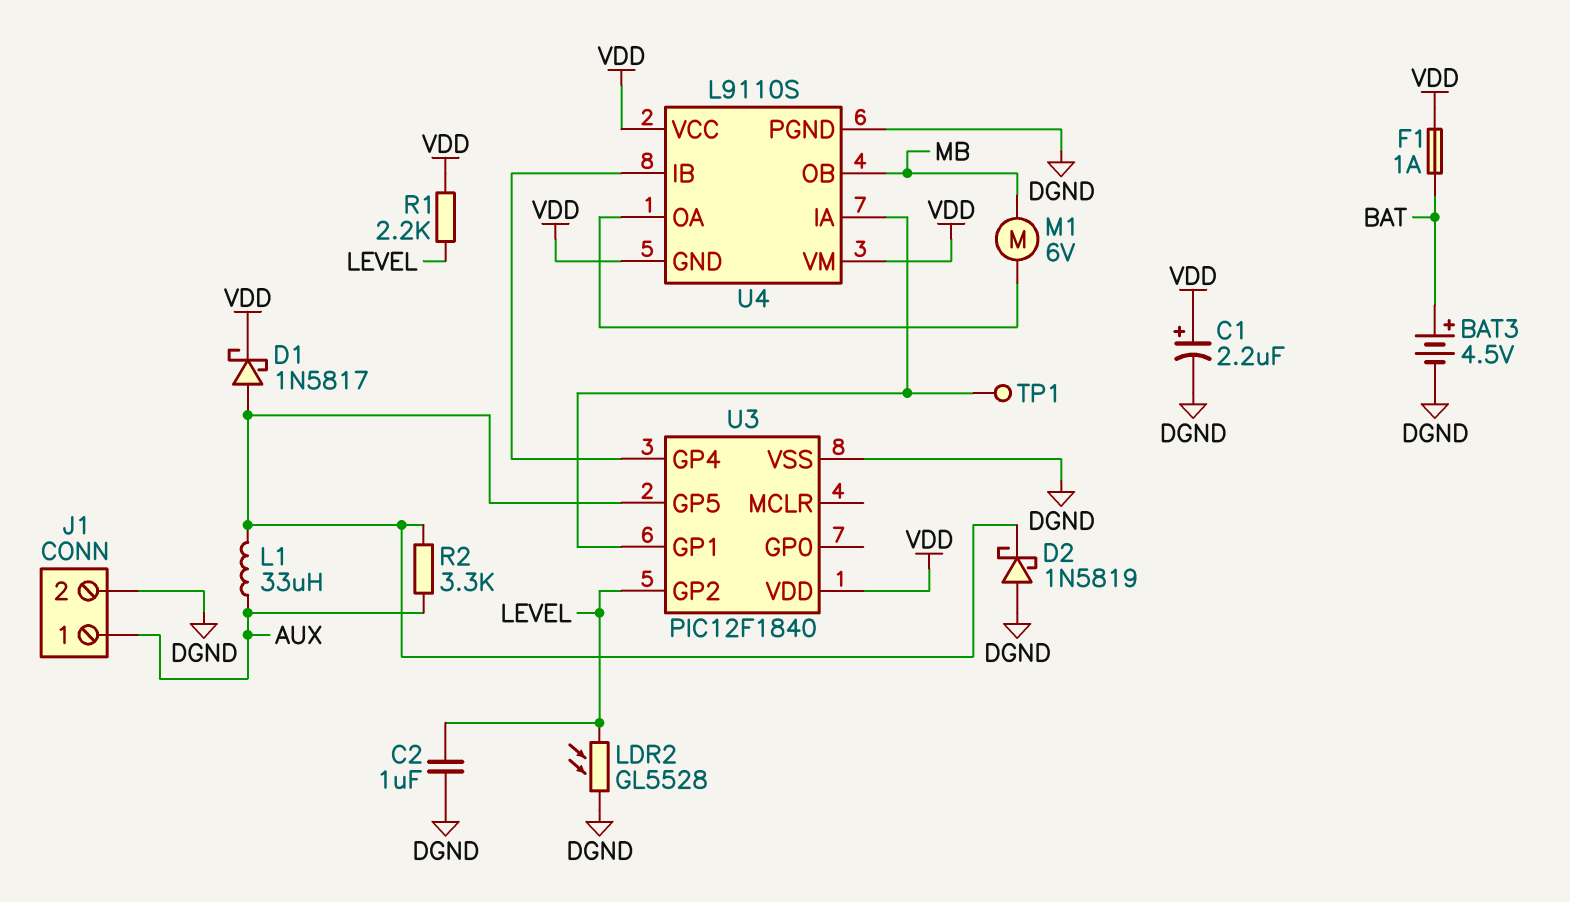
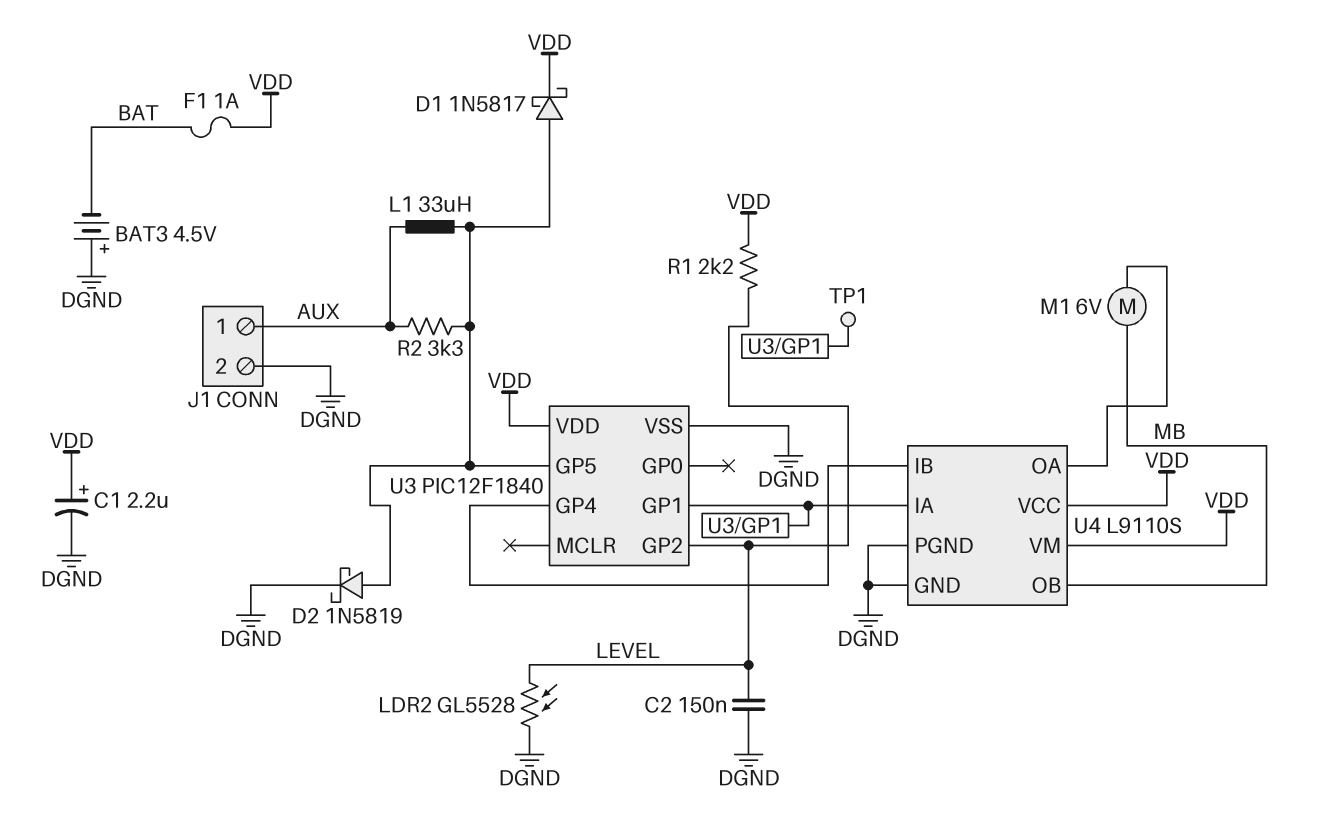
BAT3: 4.5V (plus BAT, minus DGND) -> 4.5V (plus DGND, minus BAT)
C2: 1uF (DGND, LEVEL) -> 150nF (DGND, LEVEL)
D2: schottky 1N5819 (A DGND, K U3/GP5) -> schottky 1N5819 (A U3/GP5, K DGND)
U4 pin GND: VDD -> DGND

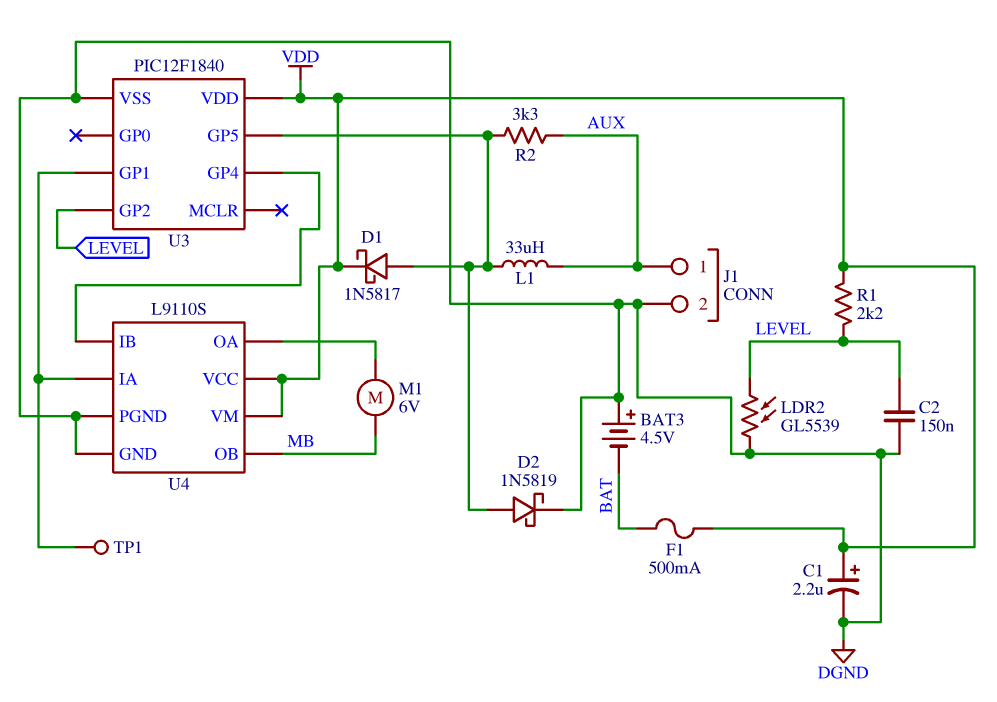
F1: 1A (BAT, VDD) -> 500mA (BAT, VDD)
LDR2: GL5528 (DGND, LEVEL) -> GL5539 (DGND, LEVEL)

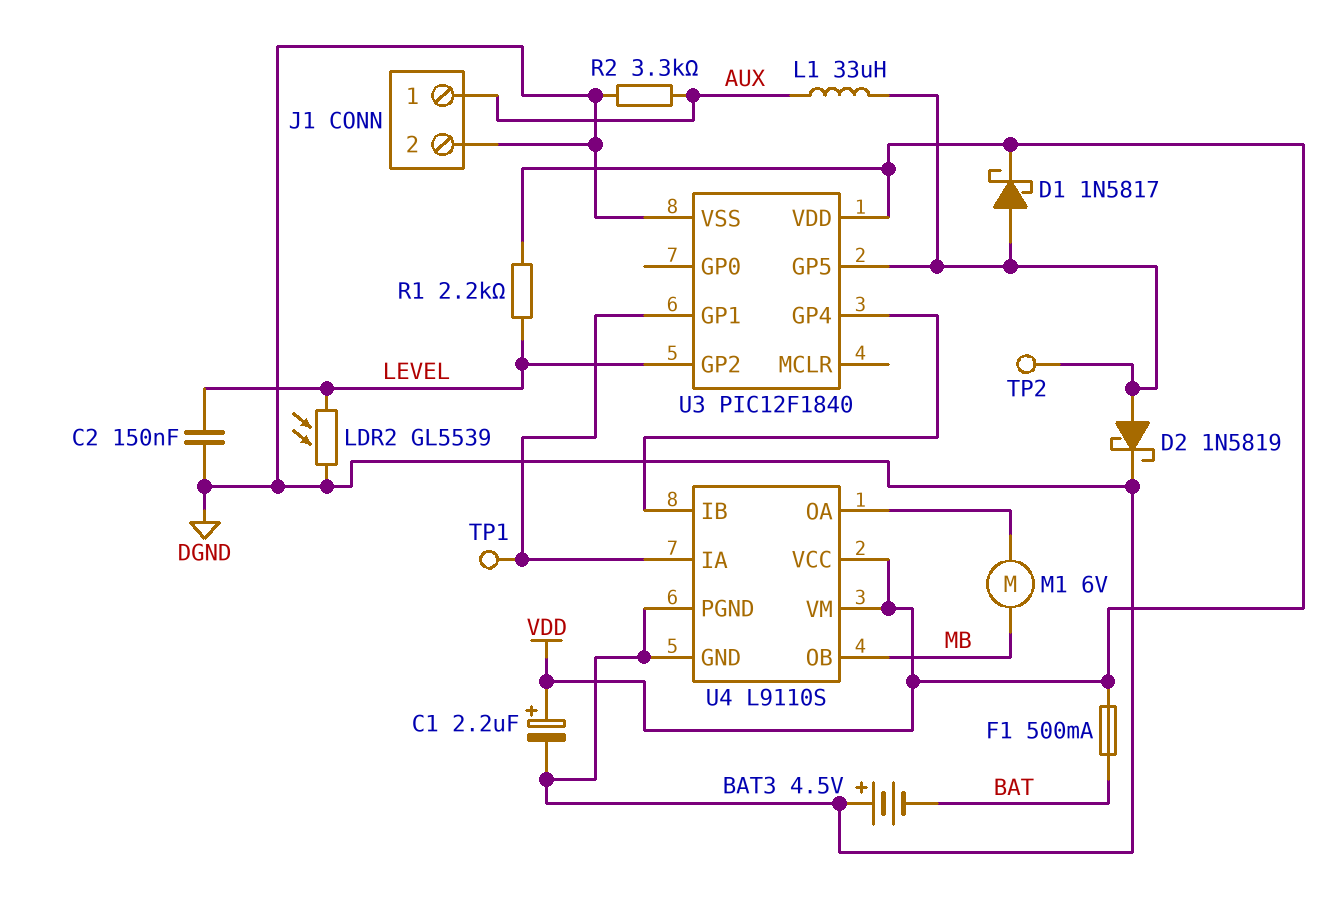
R2: 3.3k (AUX, U3/GP5) -> 3.3k (AUX, DGND)
TP2: none -> test point (U3/GP5)

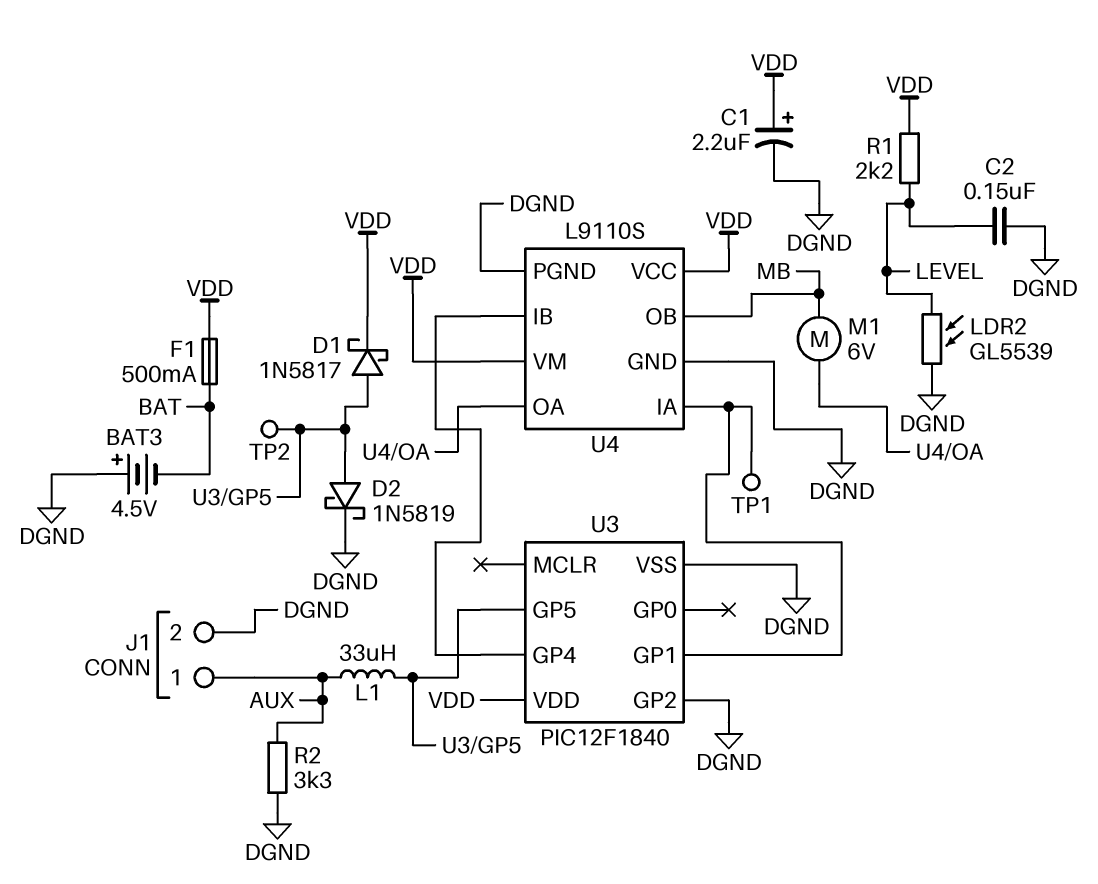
U3 pin GP2: LEVEL -> DGND

